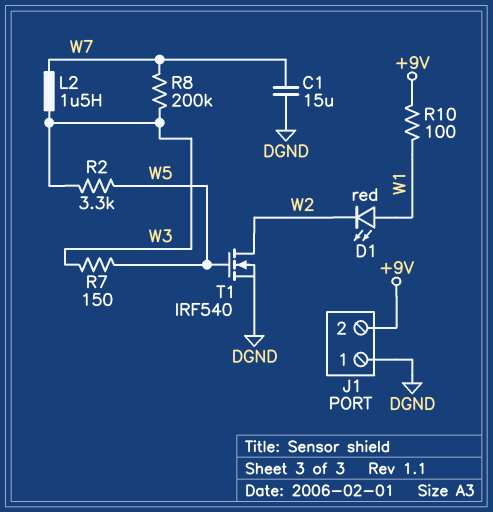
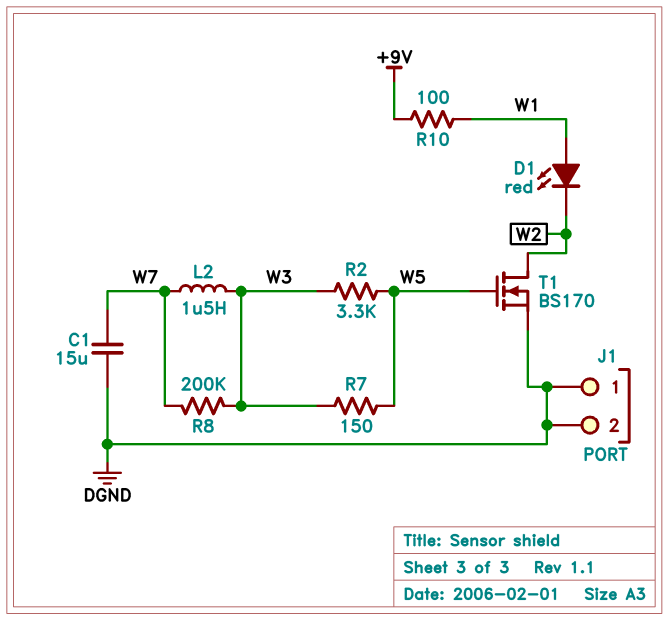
J1 pin 2: +9V -> DGND
T1: NMOS IRF540 (G W5, D W2, S DGND) -> NMOS BS170 (G W5, D W2, S DGND)

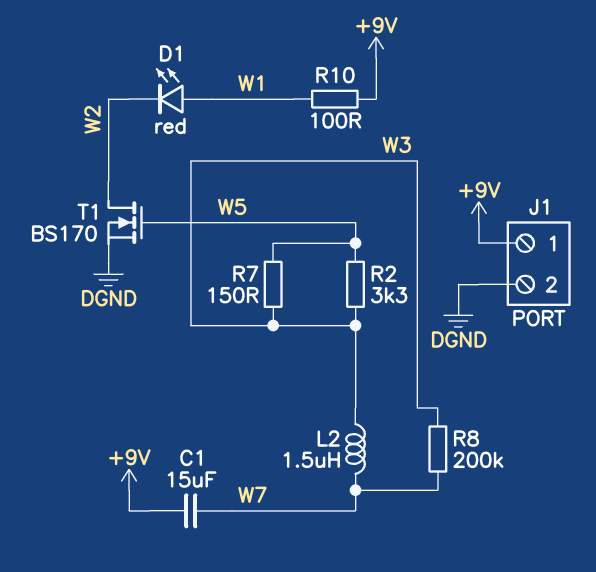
C1: 15uF (DGND, W7) -> 15uF (+9V, W7)
J1 pin 1: DGND -> +9V

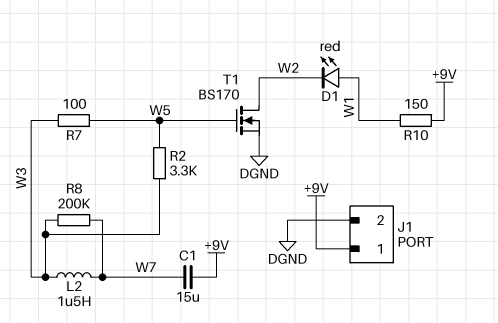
R7: 150 (W3, W5) -> 100 (W3, W5)
R10: 100 (+9V, W1) -> 150 (+9V, W1)

